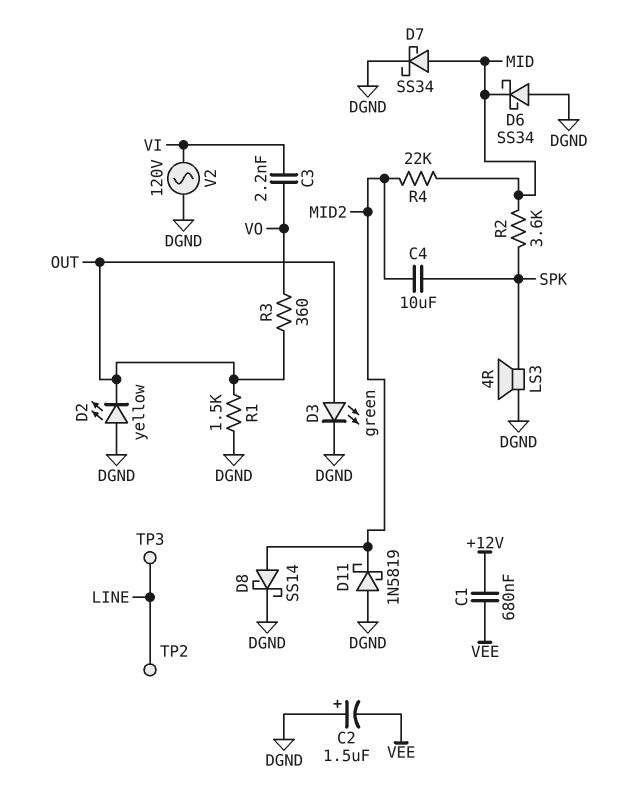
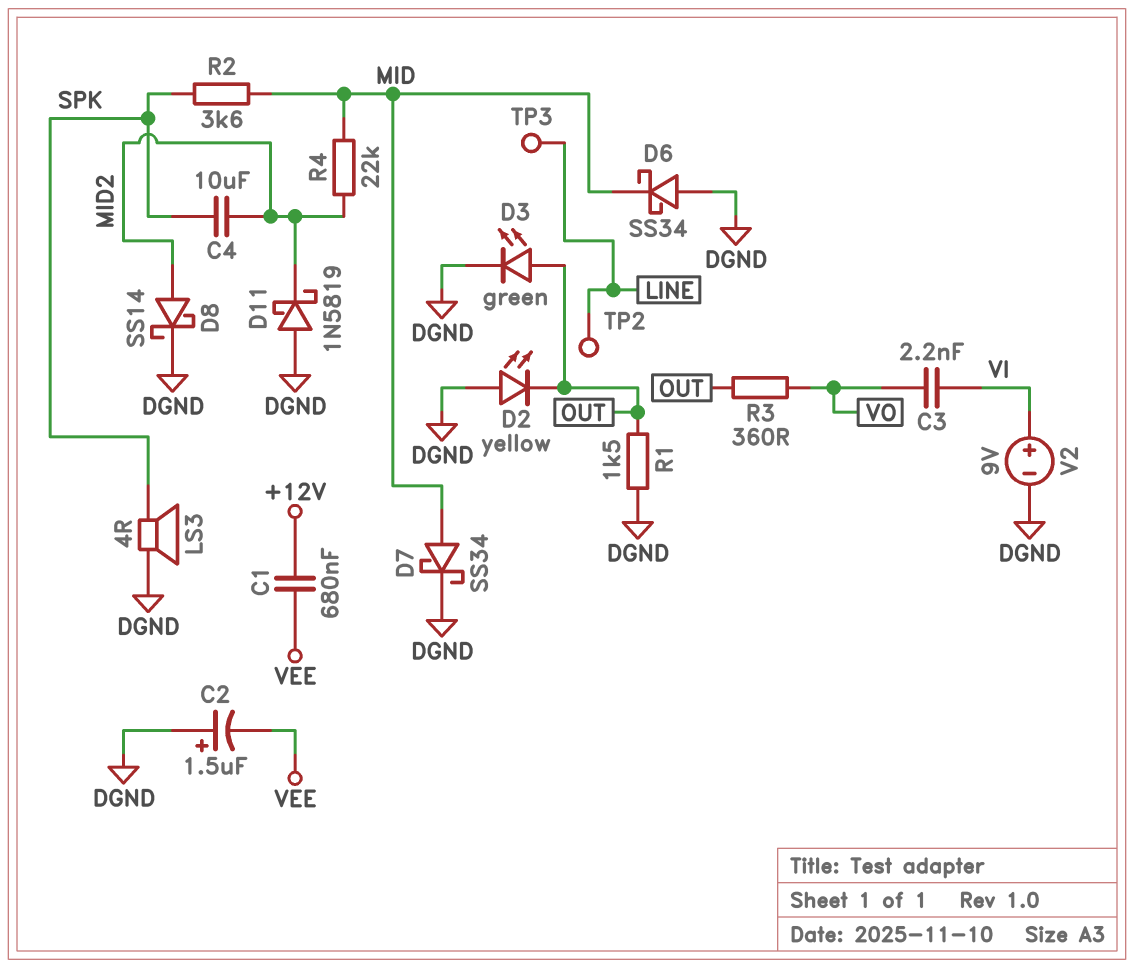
V2: AC 120V (DGND, VI) -> 9V (plus VI, minus DGND)

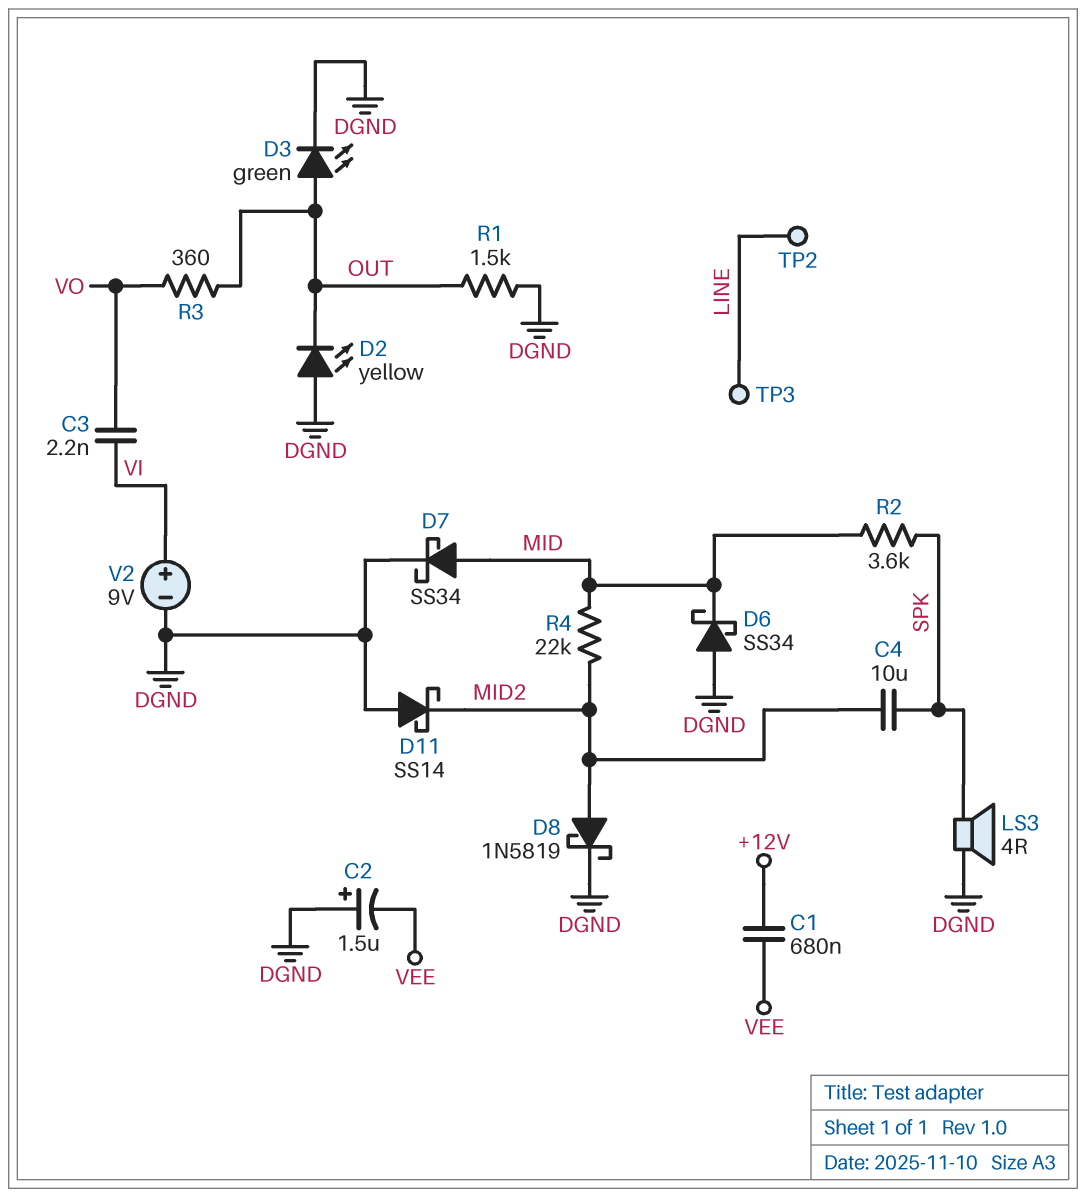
D8: schottky SS14 (A MID2, K DGND) -> schottky 1N5819 (A MID2, K DGND)
D11: schottky 1N5819 (A DGND, K MID2) -> schottky SS14 (A DGND, K MID2)

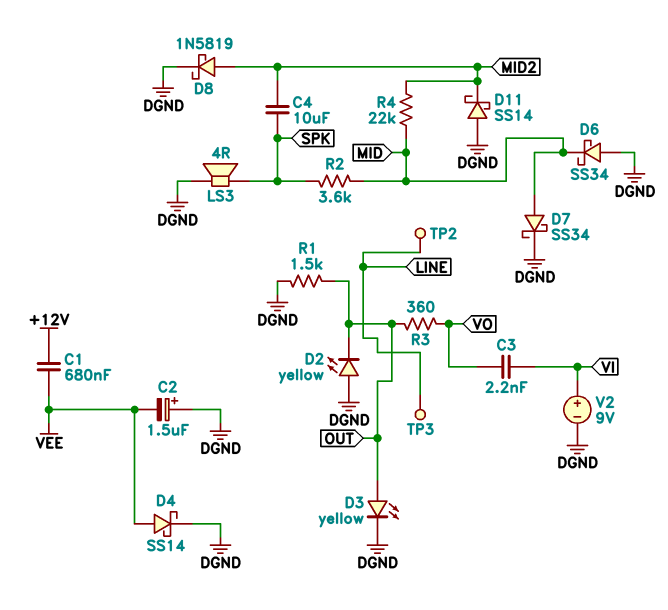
D3: LED green (A OUT, K DGND) -> LED yellow (A OUT, K DGND)
D4: none -> schottky SS14 (A VEE, K DGND)

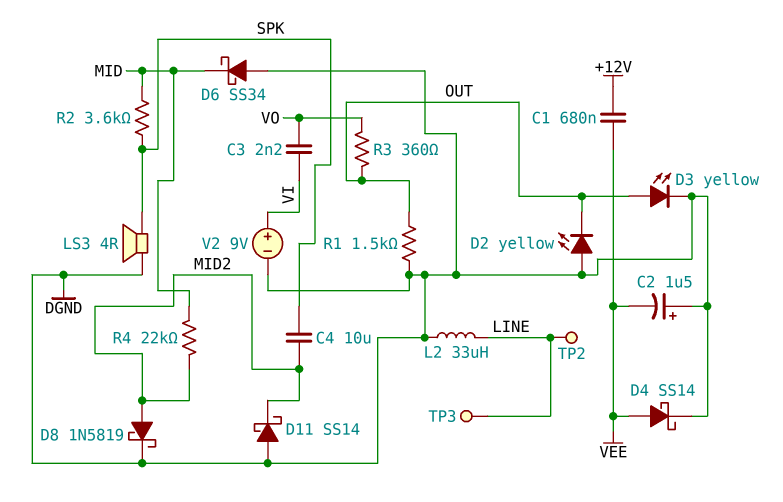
D7: schottky SS34 (A MID, K DGND) -> none
L2: none -> 33uH (DGND, LINE)

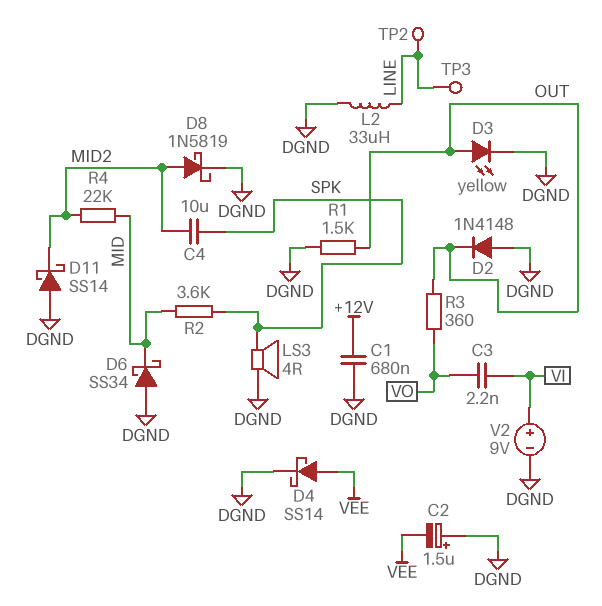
C1: 680nF (+12V, VEE) -> 680nF (+12V, DGND)
D2: LED yellow (A DGND, K OUT) -> diode 1N4148 (A DGND, K OUT)

